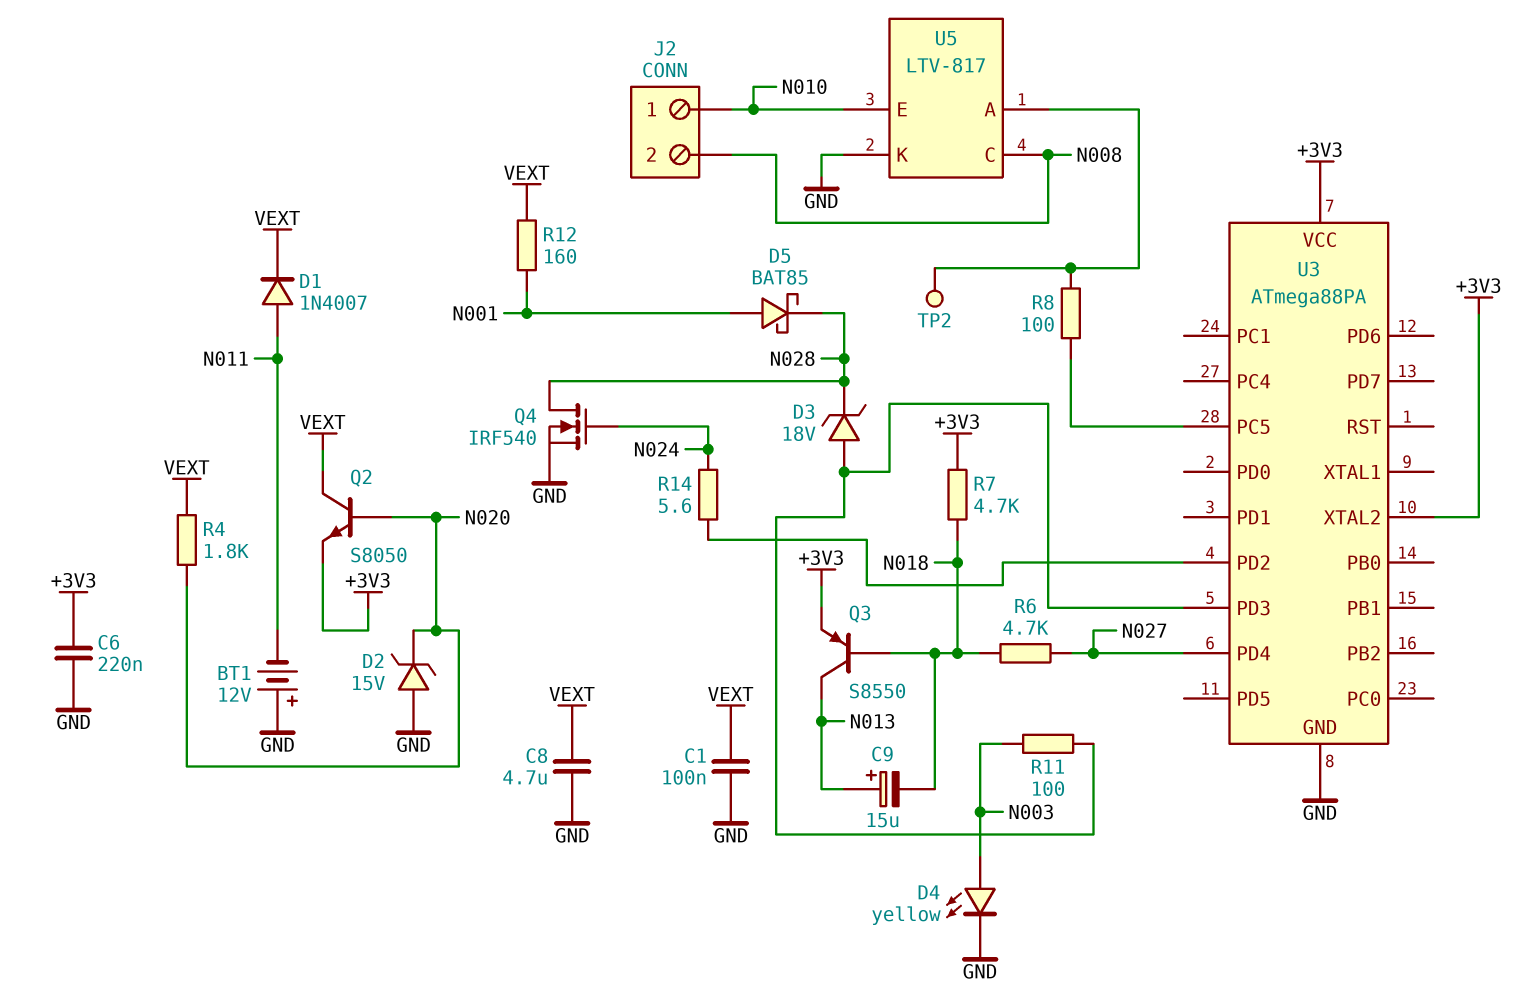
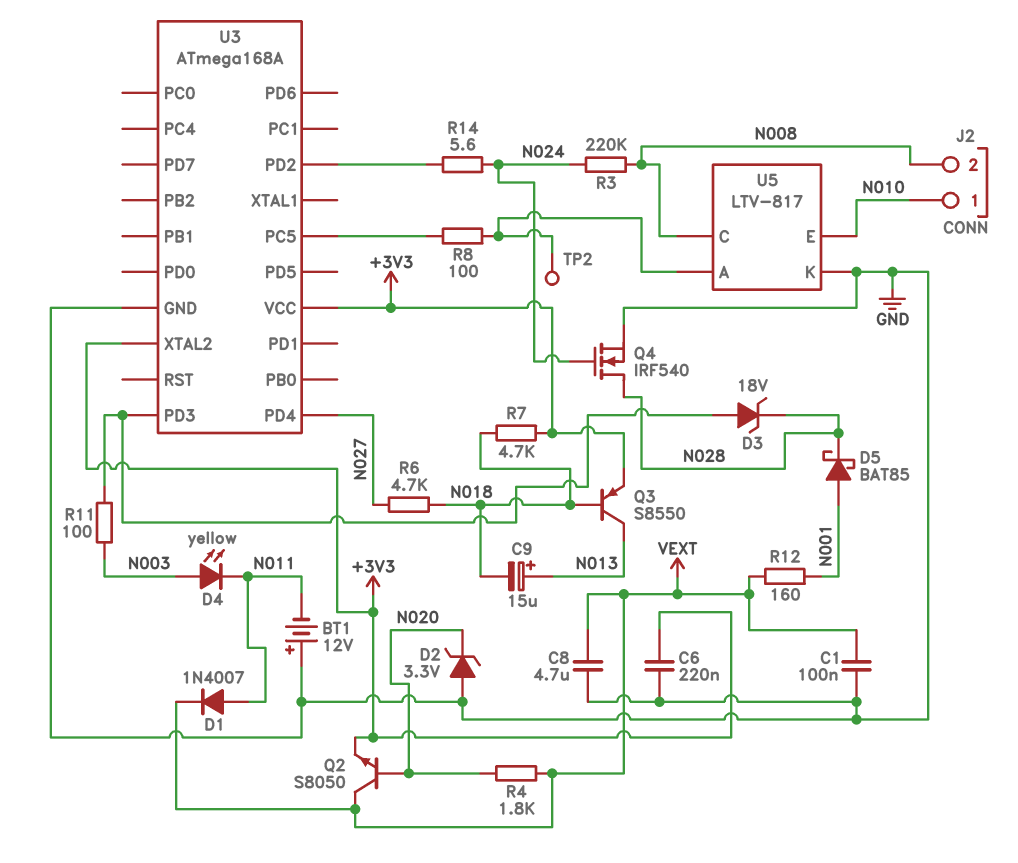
D2: zener 15V (A GND, K N020) -> zener 3.3V (A GND, K N020)
D4: LED yellow (A N003, K GND) -> LED yellow (A N003, K N011)
R3: none -> 220k (N008, N024)
U3: ATmega88PA -> ATmega168A

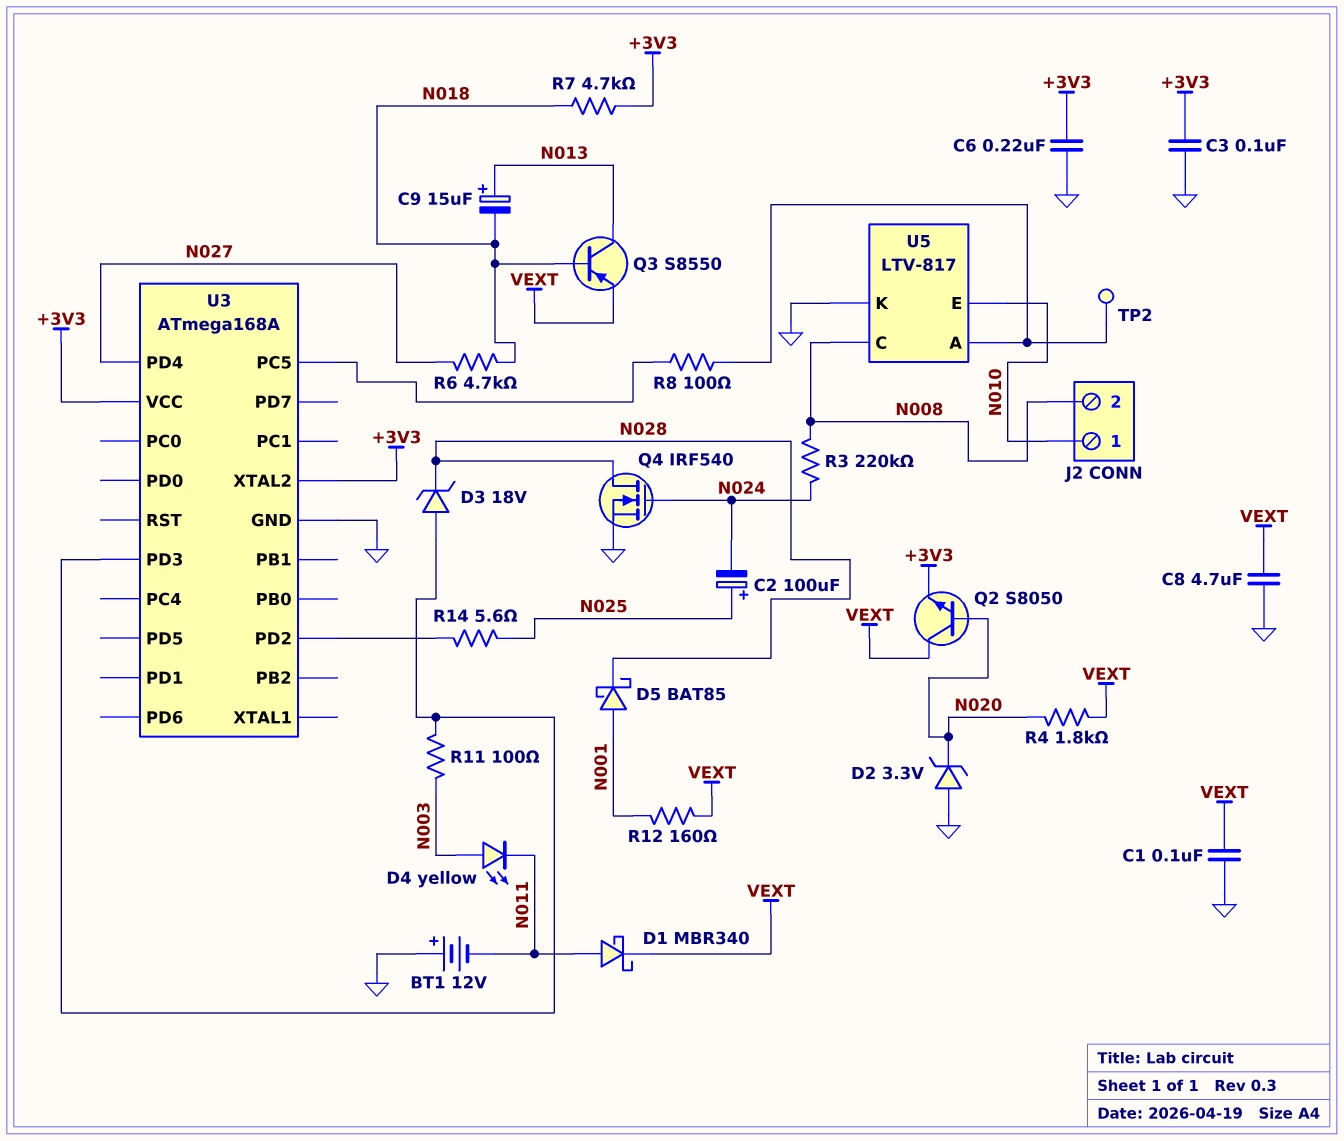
C2: none -> 100uF (plus N025, minus N024)
C3: none -> 100nF (+3V3, GND)
D1: diode 1N4007 (A N011, K VEXT) -> schottky MBR340 (A N011, K VEXT)
Q3: PNP S8550 (B N018, C N013, E +3V3) -> PNP S8550 (B N018, C N013, E VEXT)
R14: 5.6 (N024, U3/PD2) -> 5.6 (N025, U3/PD2)

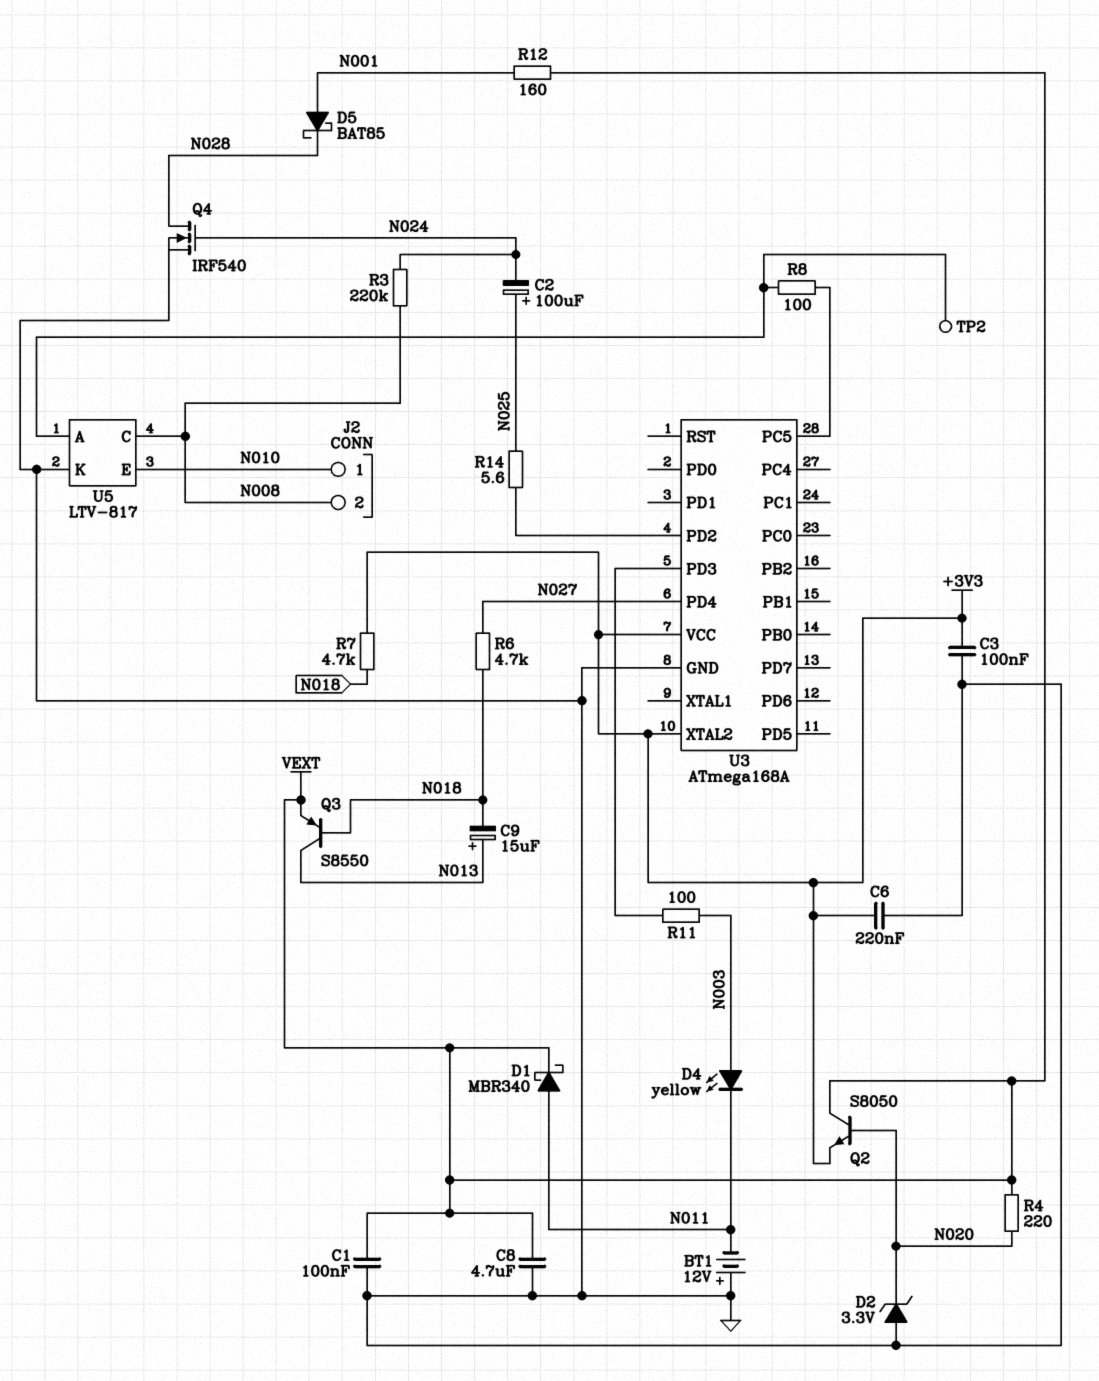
D3: zener 18V (A U3/PD3, K N028) -> none
R4: 1.8k (N020, VEXT) -> 220 (N020, VEXT)

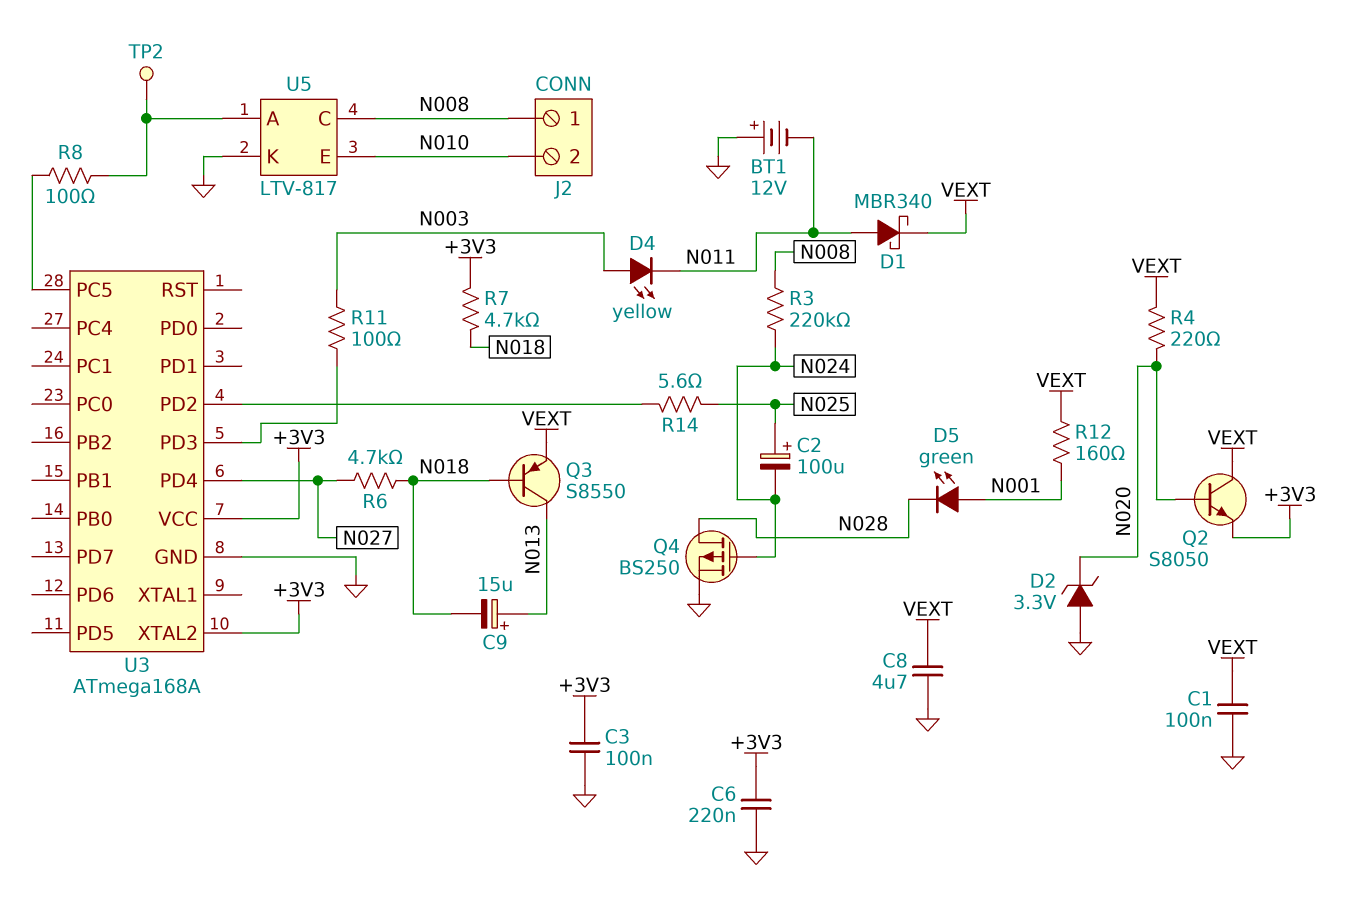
D5: schottky BAT85 (A N001, K N028) -> LED green (A N001, K N028)
J2 pin 1: N010 -> N008
J2 pin 2: N008 -> N010
Q4: NMOS IRF540 (G N024, D N028, S GND) -> PMOS BS250 (G N024, D N028, S GND)

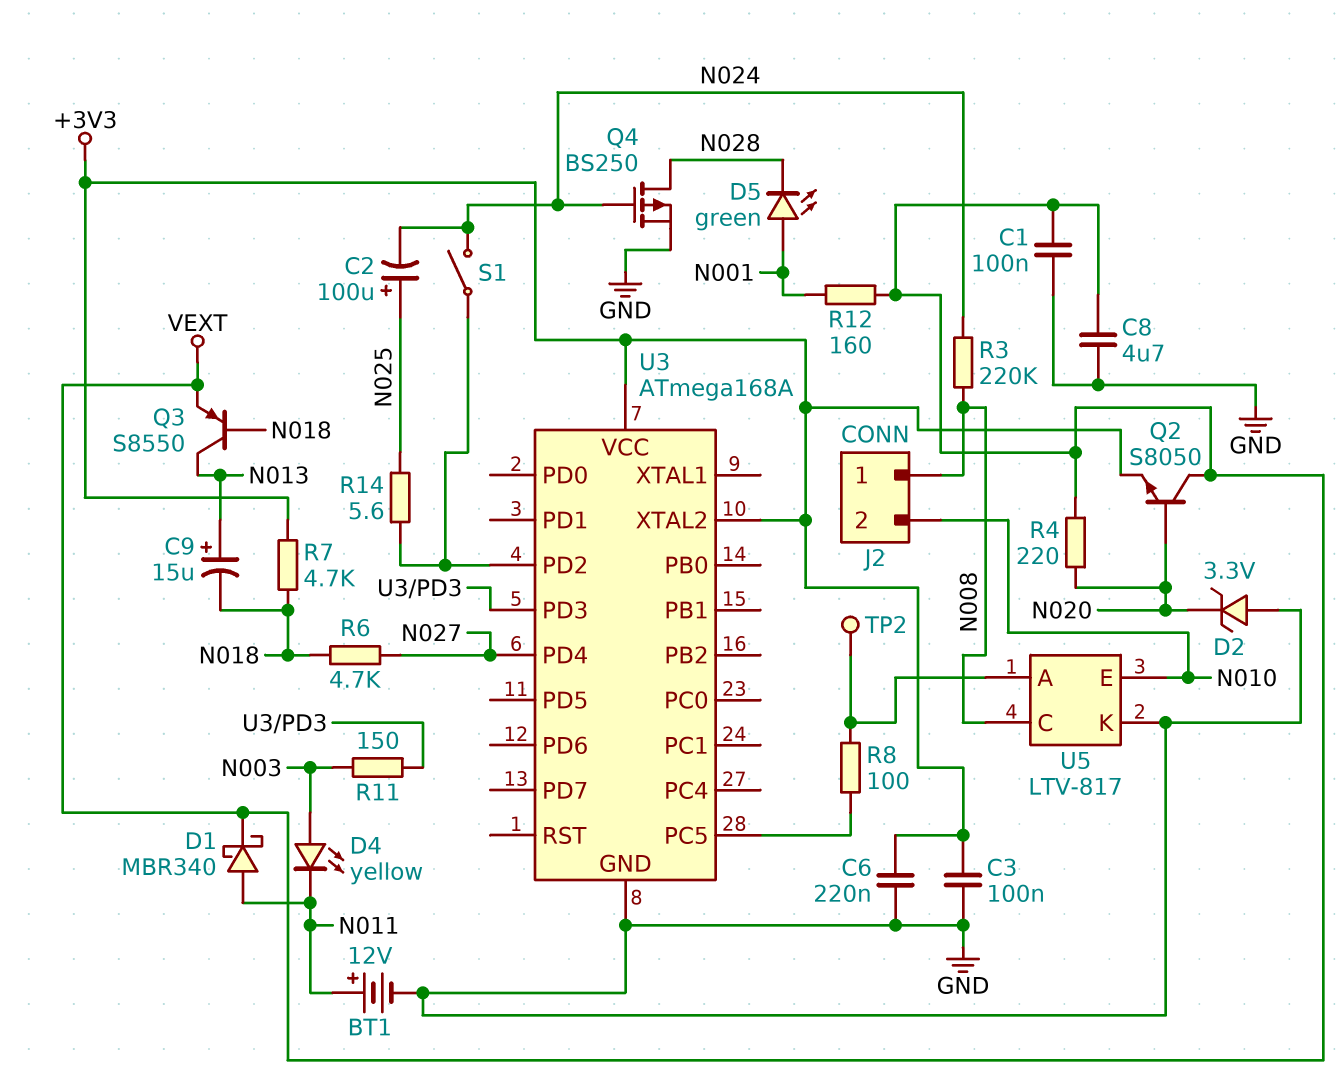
BT1: 12V (plus GND, minus N011) -> 12V (plus N011, minus GND)
R11: 100 (N003, U3/PD3) -> 150 (N003, U3/PD3)
S1: none -> switch (N024, U3/PD2)

